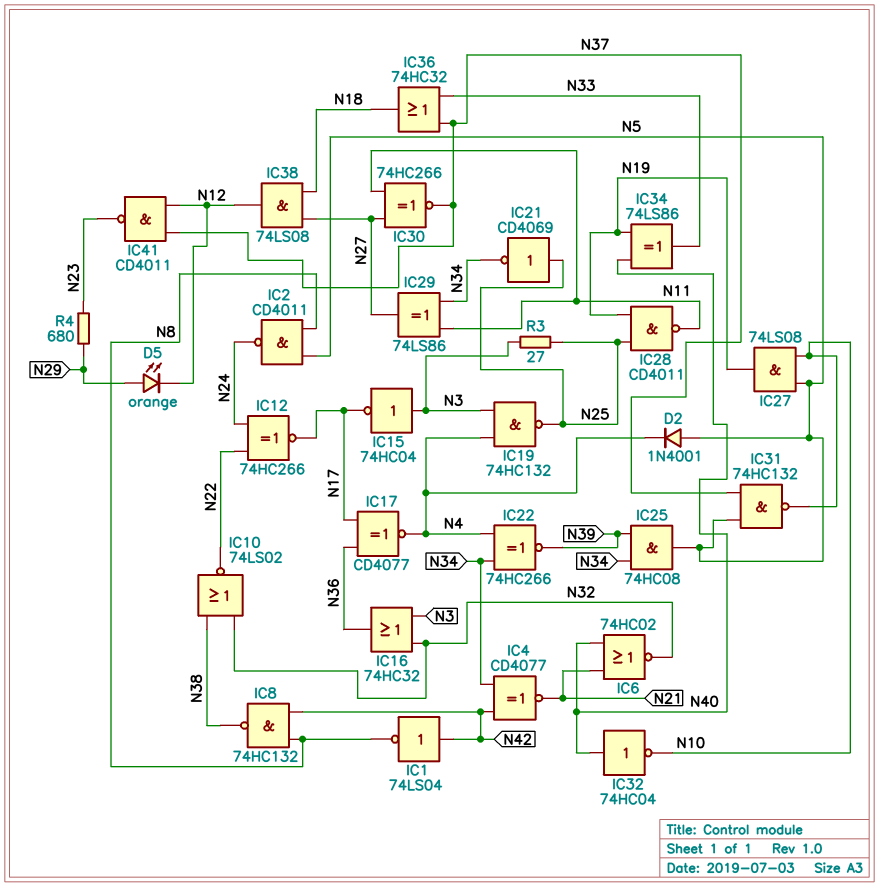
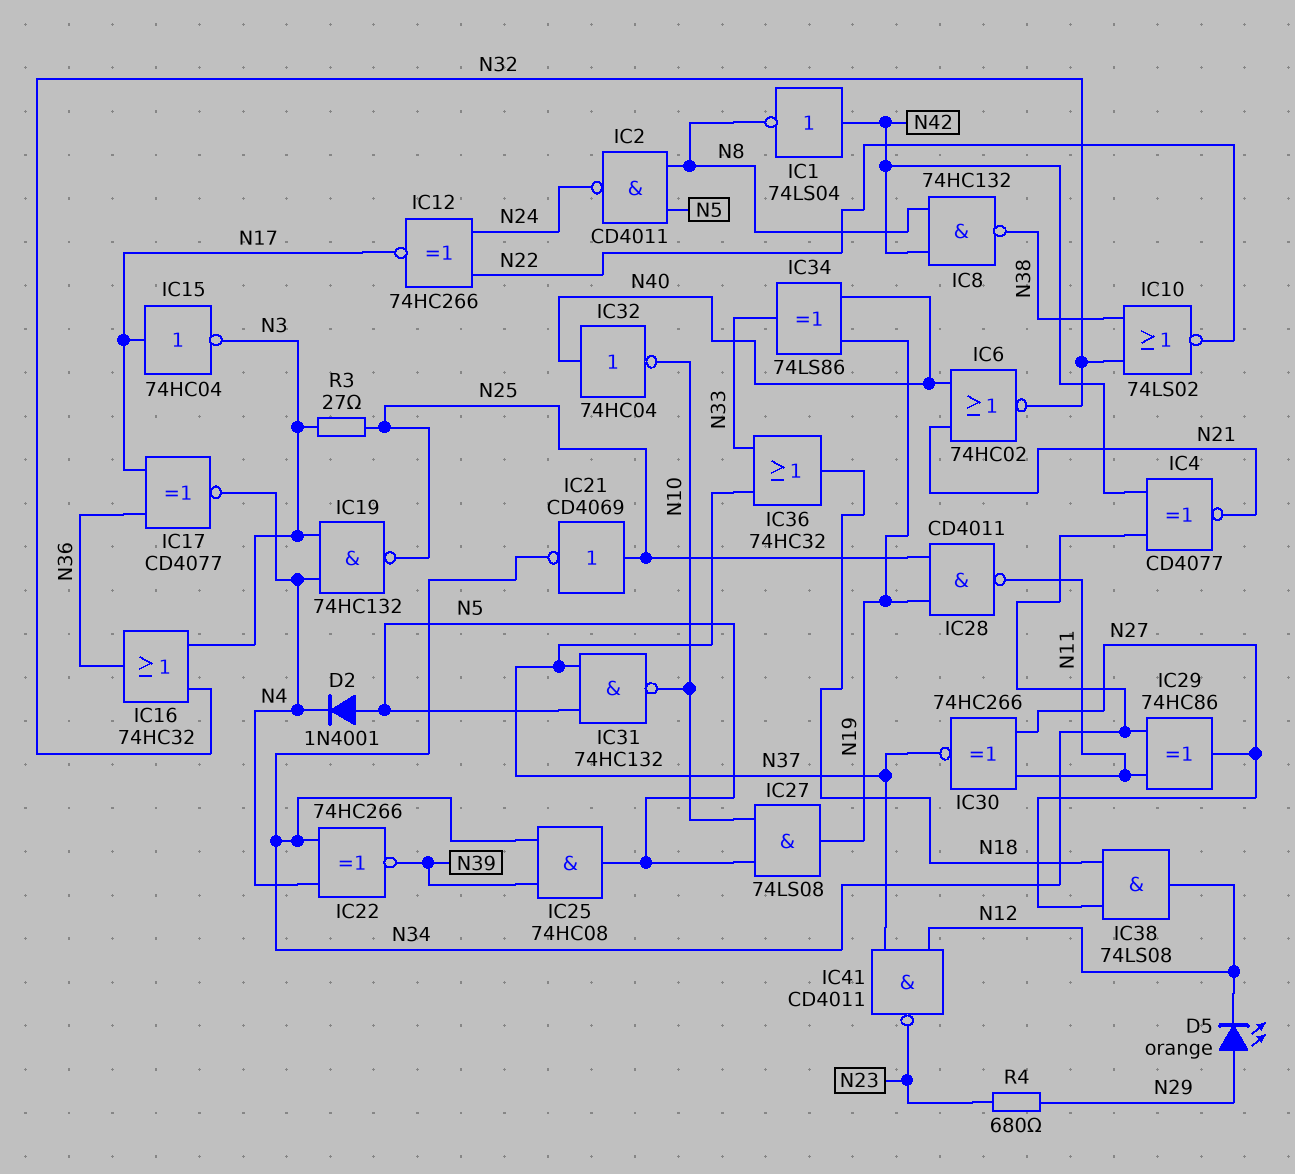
IC15: NOT 74HC04 (in N3, out N17) -> NOT 74HC04 (in N17, out N3)
IC29: XOR 74LS86 (in N11, in N34, out N27) -> XOR 74HC86 (in N11, in N34, out N27)

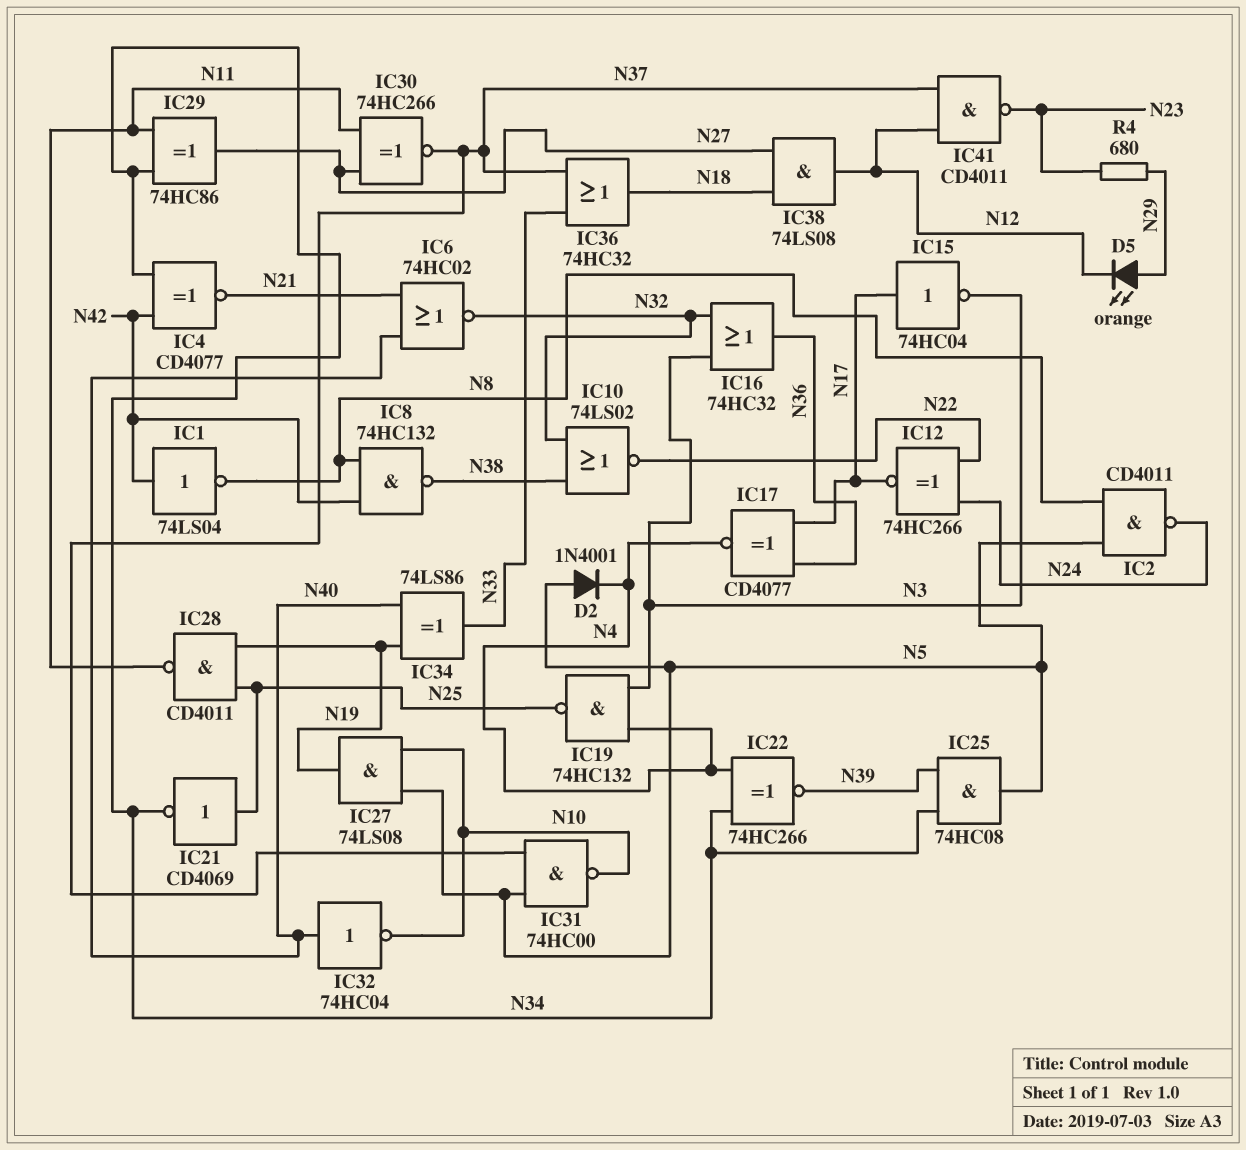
IC31: NAND 74HC132 (in N5, in N37, out N10) -> NAND 74HC00 (in N5, in N37, out N10)
R3: 27 (N3, N25) -> none

